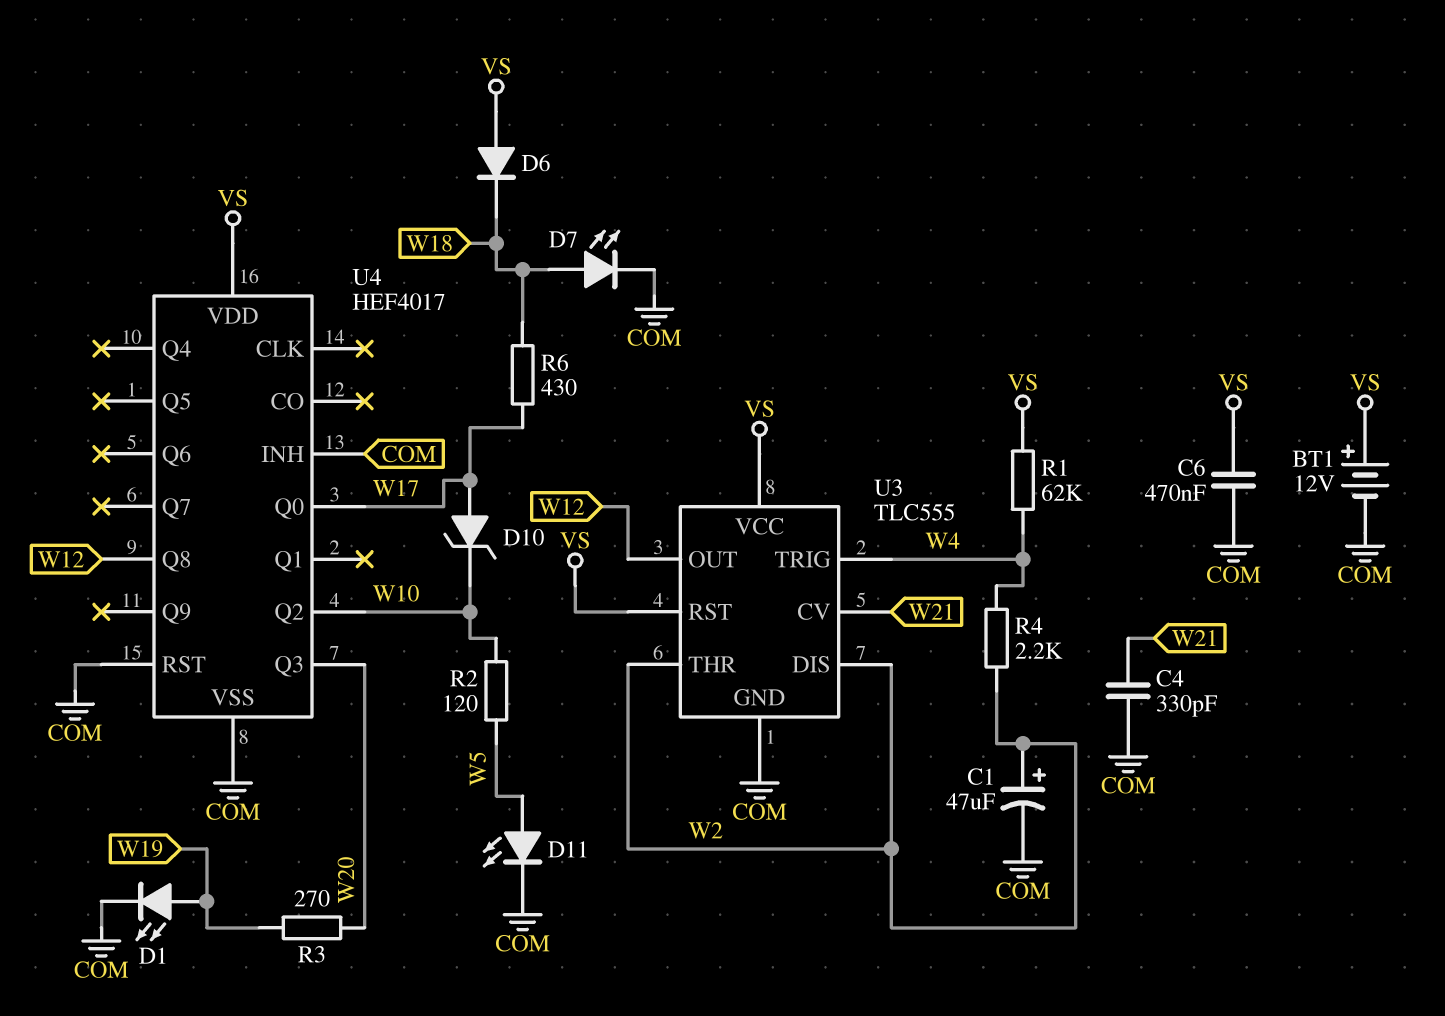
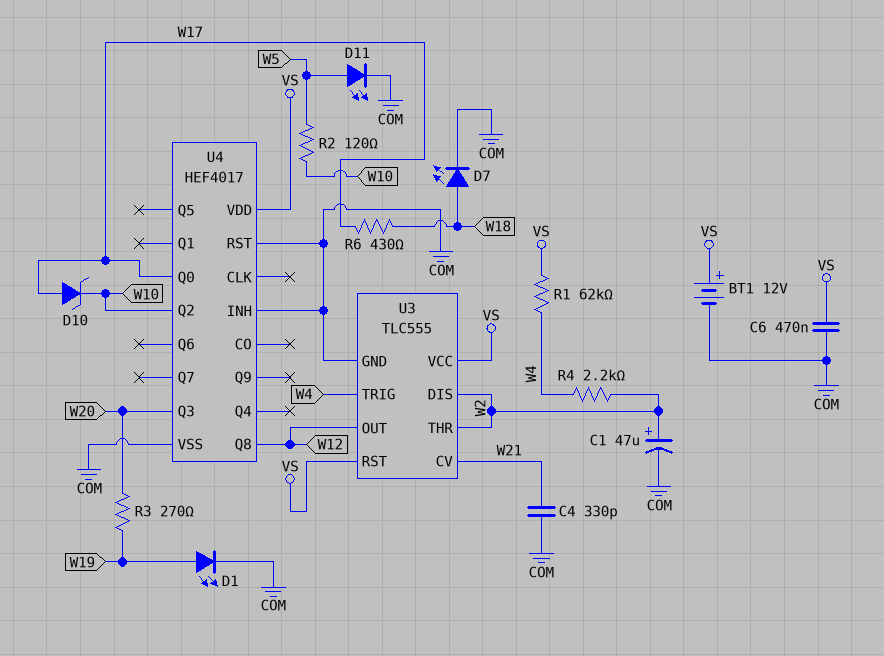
D6: diode (A VS, K W18) -> none

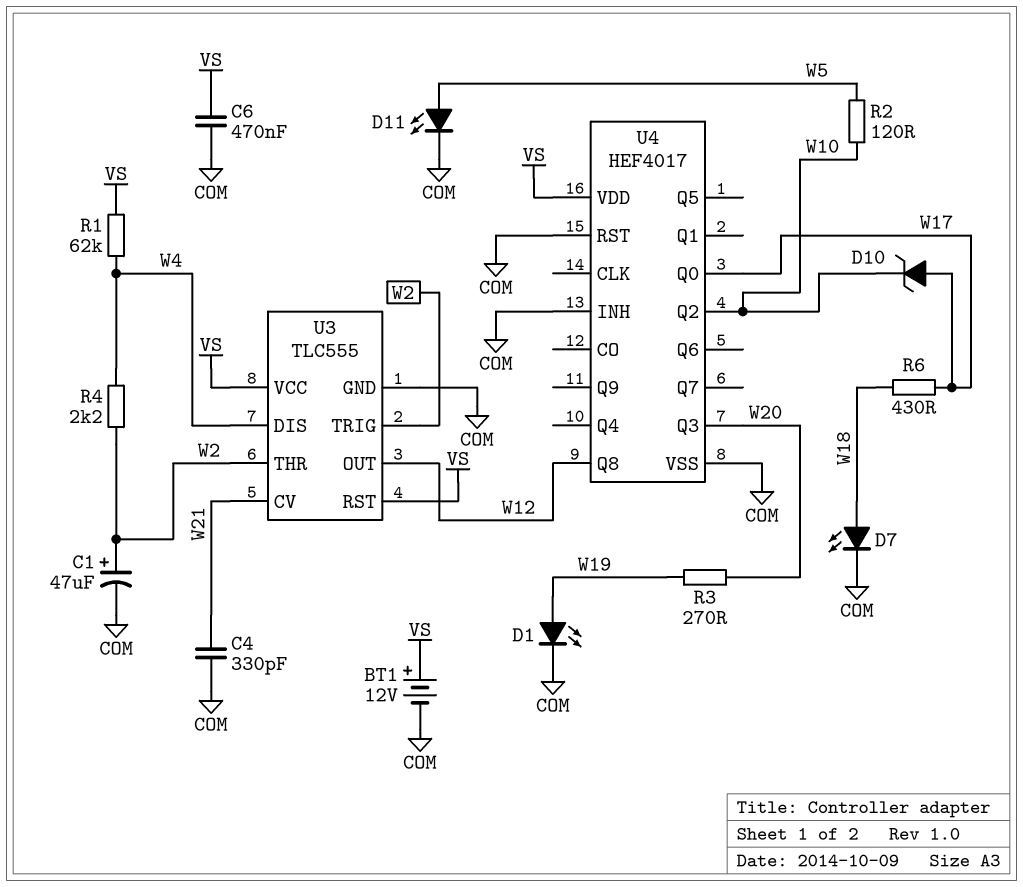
U3 pin DIS: W2 -> W4
U3 pin TRIG: W4 -> W2

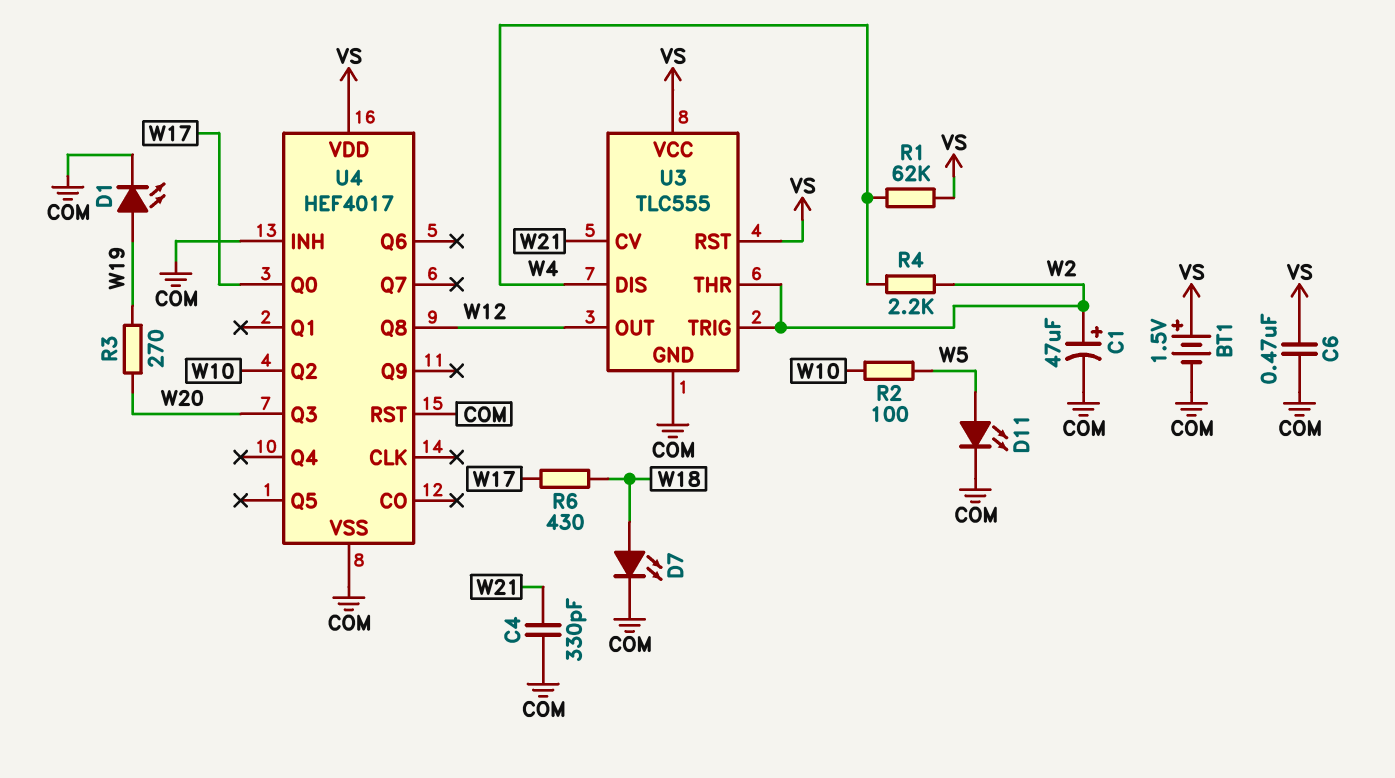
BT1: 12V (plus VS, minus COM) -> 1.5V (plus VS, minus COM)
D10: zener (A W17, K W10) -> none
R2: 120 (W5, W10) -> 100 (W5, W10)

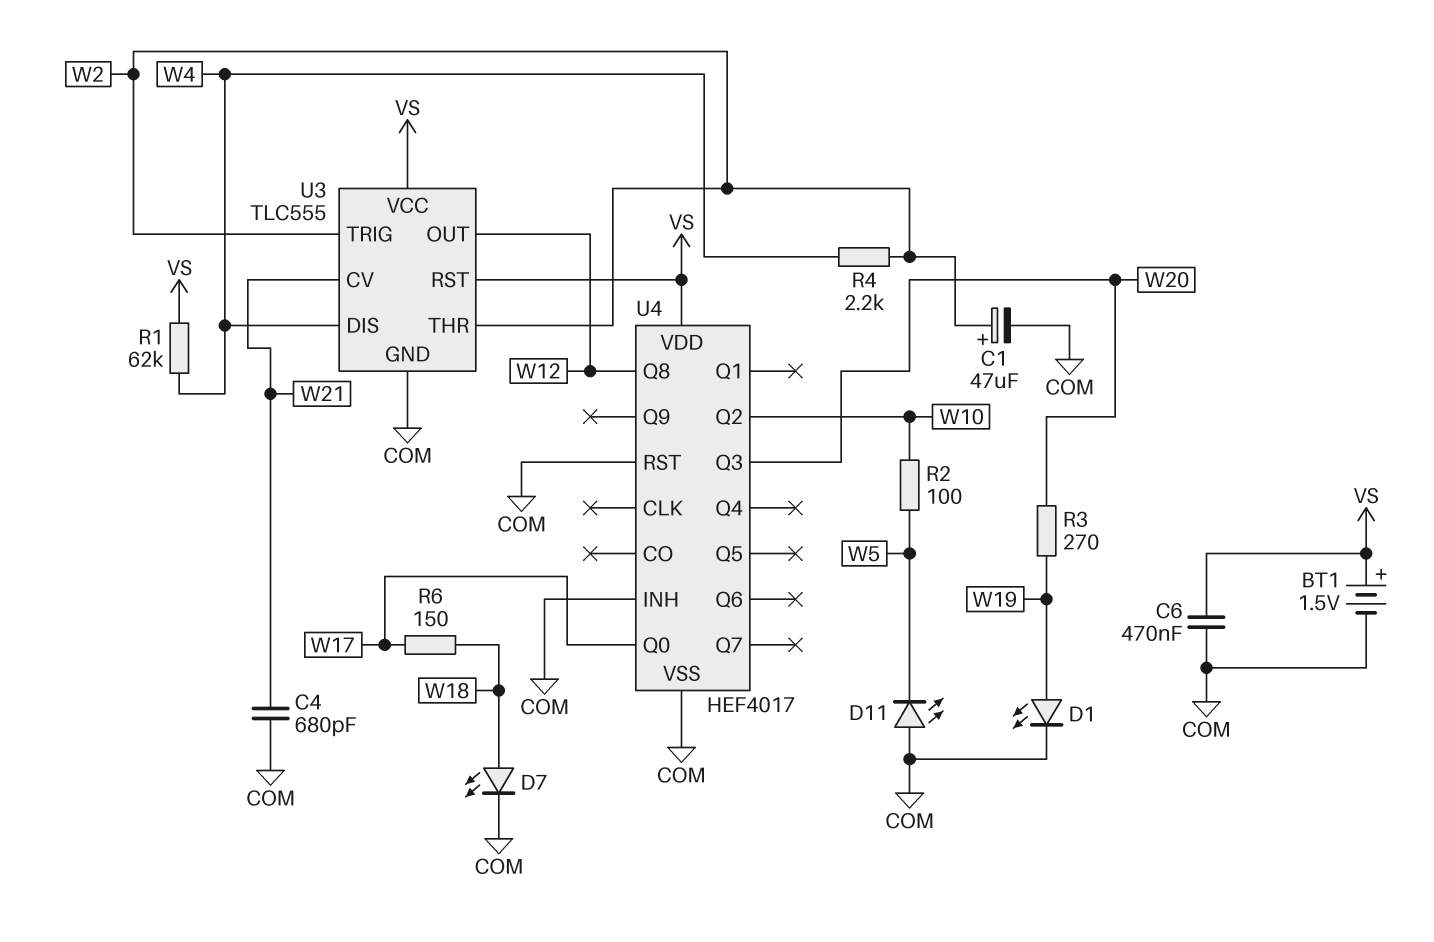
C4: 330pF (COM, W21) -> 680pF (COM, W21)
D11: LED (A W5, K COM) -> LED (A COM, K W5)
R6: 430 (W17, W18) -> 150 (W17, W18)

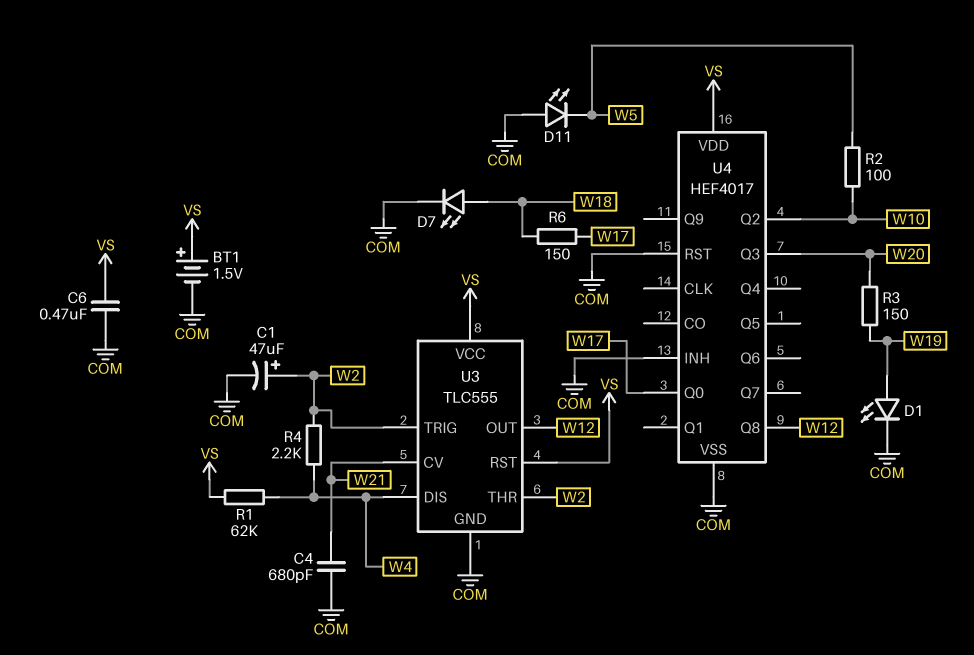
R3: 270 (W19, W20) -> 150 (W19, W20)

